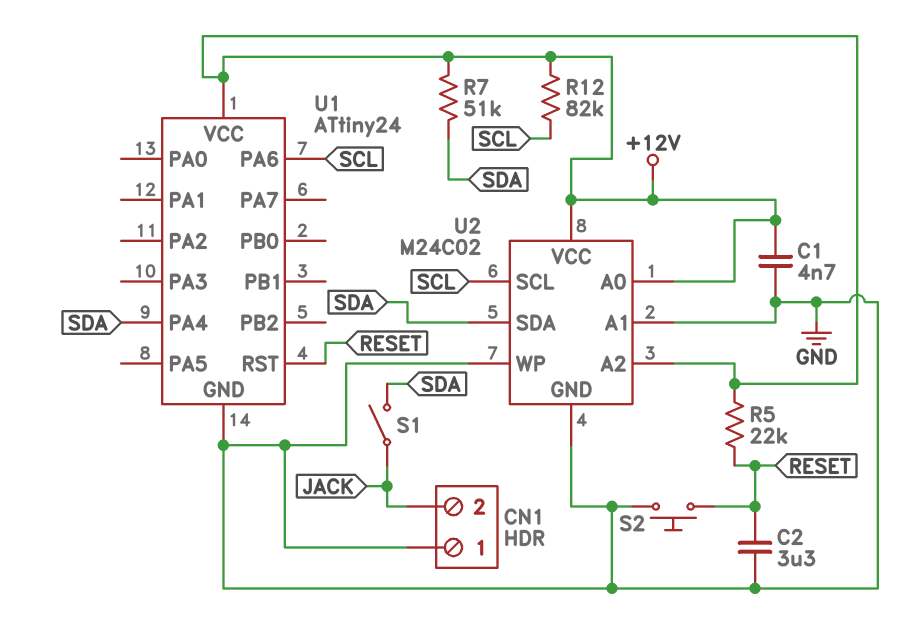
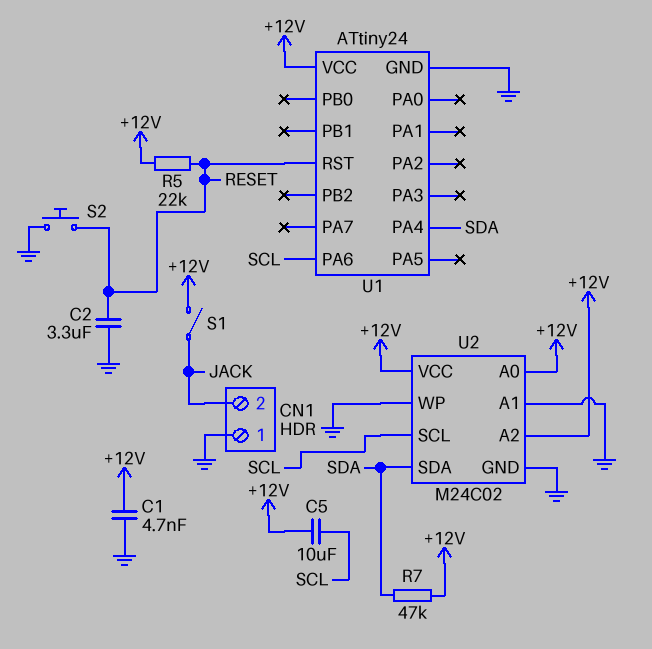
C5: none -> 10uF (+12V, SCL)
R7: 51k (+12V, SDA) -> 47k (+12V, SDA)
R12: 82k (+12V, SCL) -> none
S1: switch (JACK, SDA) -> switch (+12V, JACK)

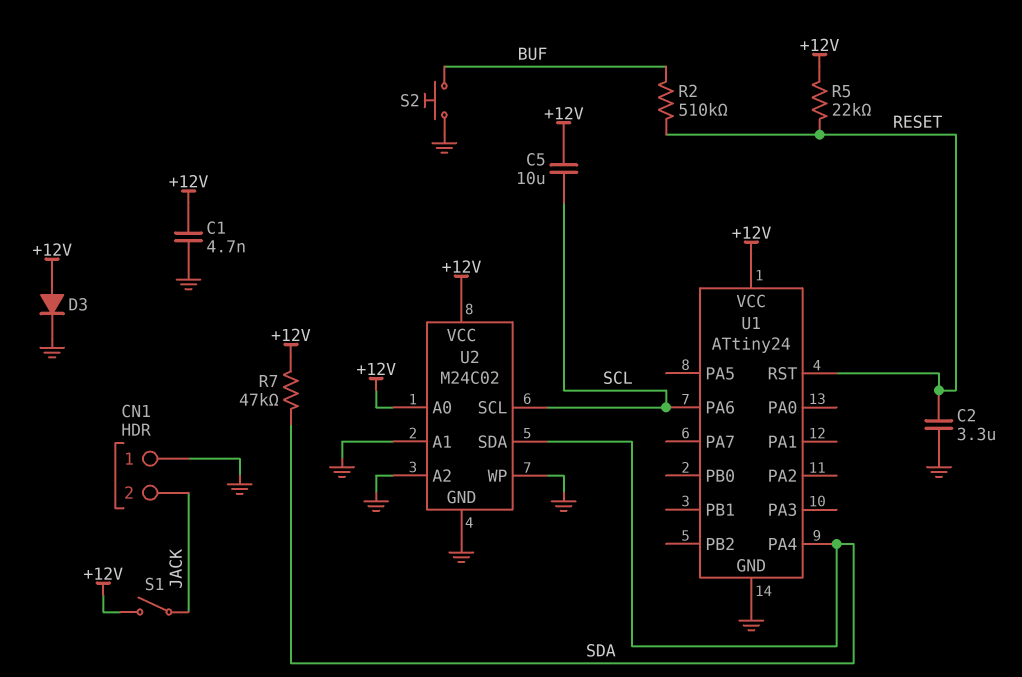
D3: none -> diode (A +12V, K GND)
R2: none -> 510k (BUF, RESET)
S2: button (GND, RESET) -> button (BUF, GND)
U2 pin A2: +12V -> GND

